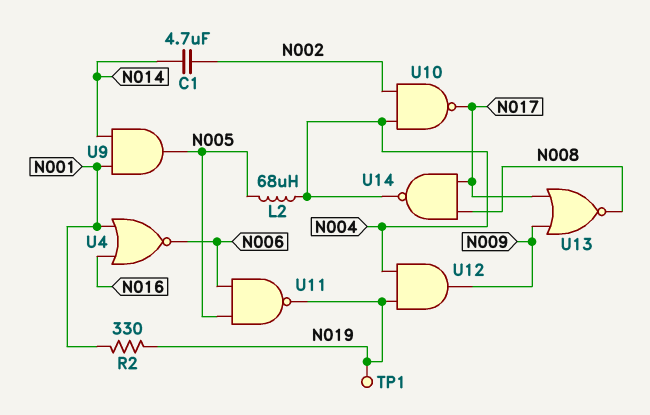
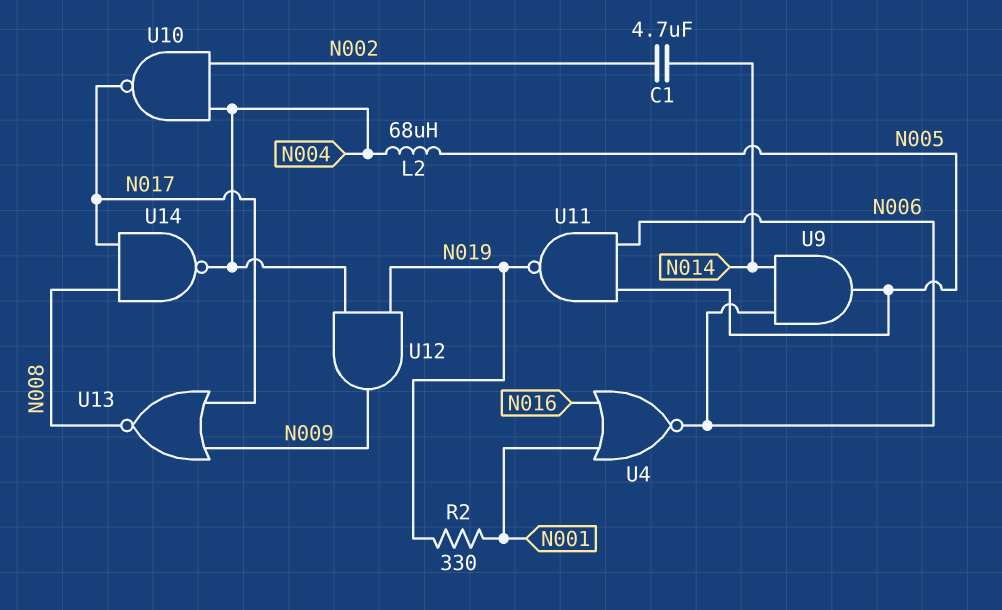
TP1: test point (N019) -> none
U9: AND (in N001, in N014, out N005) -> AND (in N006, in N014, out N005)

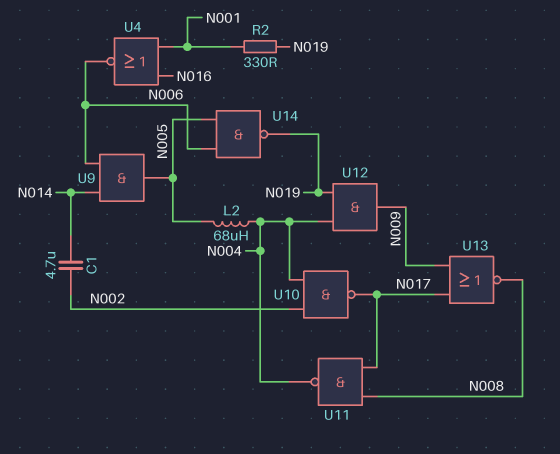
U11: NAND (in N005, in N006, out N019) -> NAND (in N008, in N017, out N004)
U14: NAND (in N008, in N017, out N004) -> NAND (in N005, in N006, out N019)

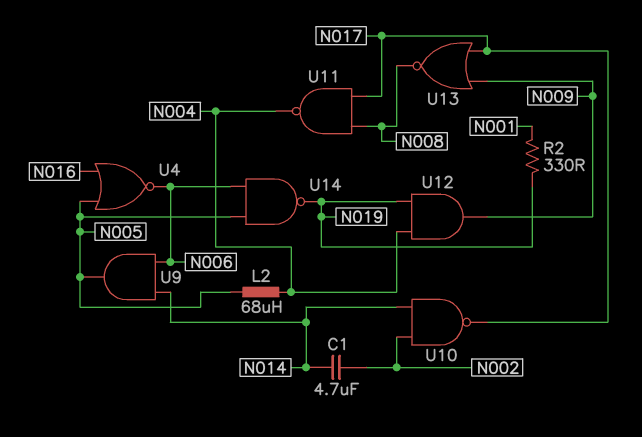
U4: NOR (in N001, in N016, out N006) -> NOR (in N005, in N016, out N006)
U10: NAND (in N002, in N004, out N017) -> NAND (in N002, in N014, out N017)

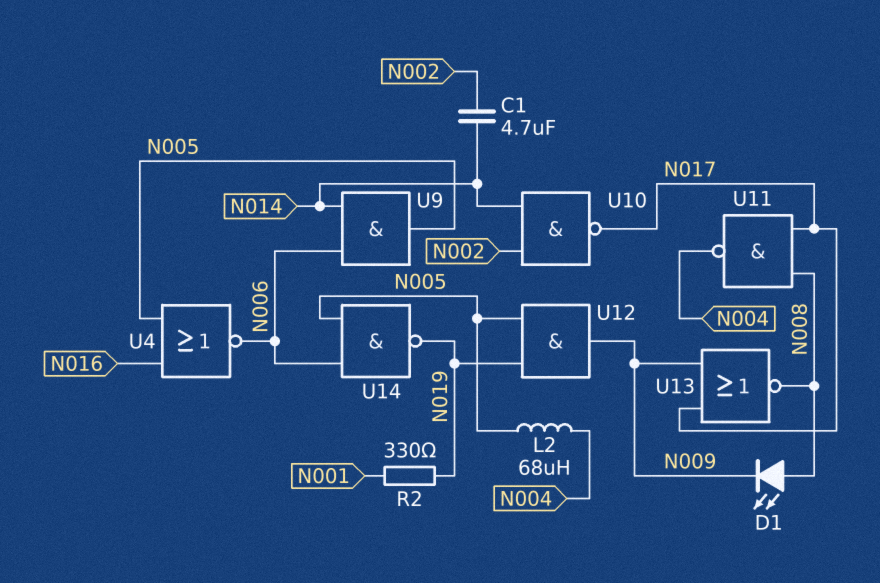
D1: none -> LED (A N008, K N009)
U12: AND (in N004, in N019, out N009) -> AND (in N005, in N019, out N009)

